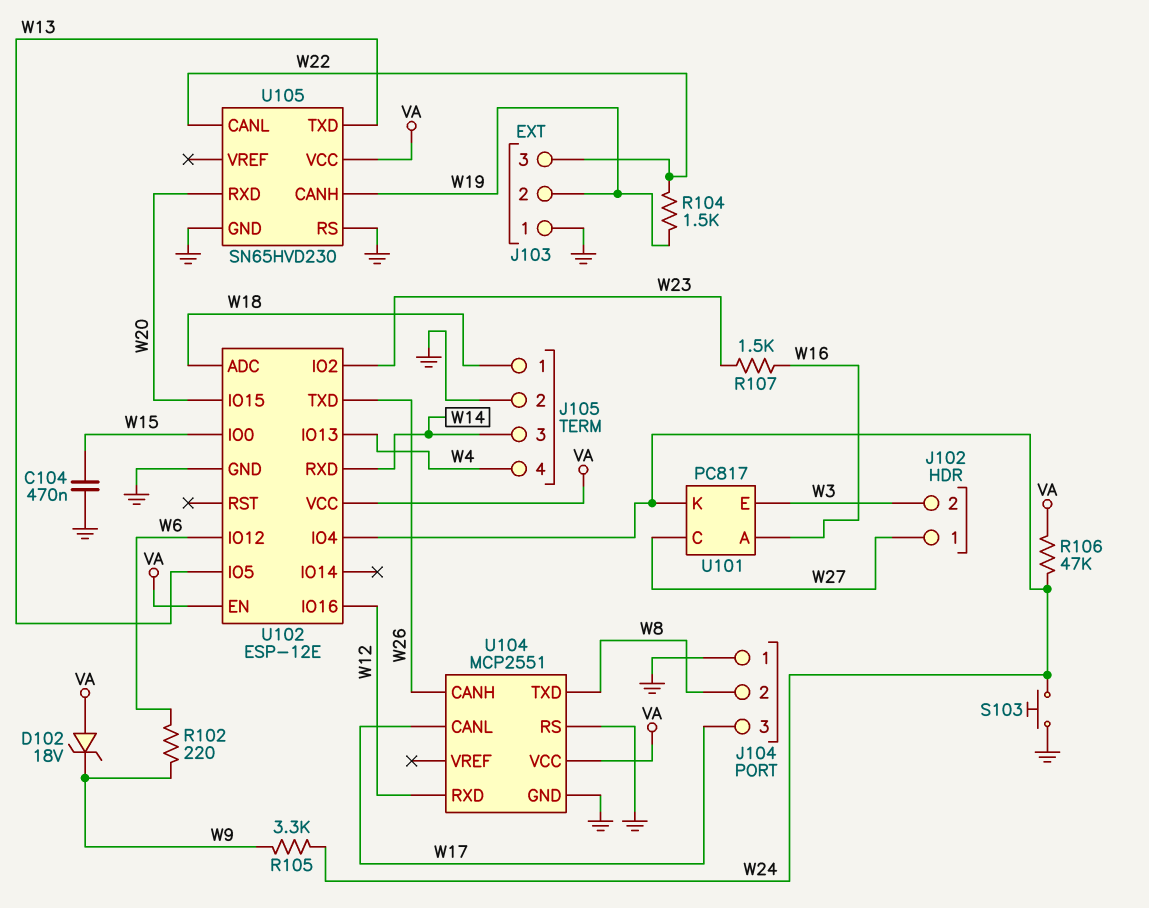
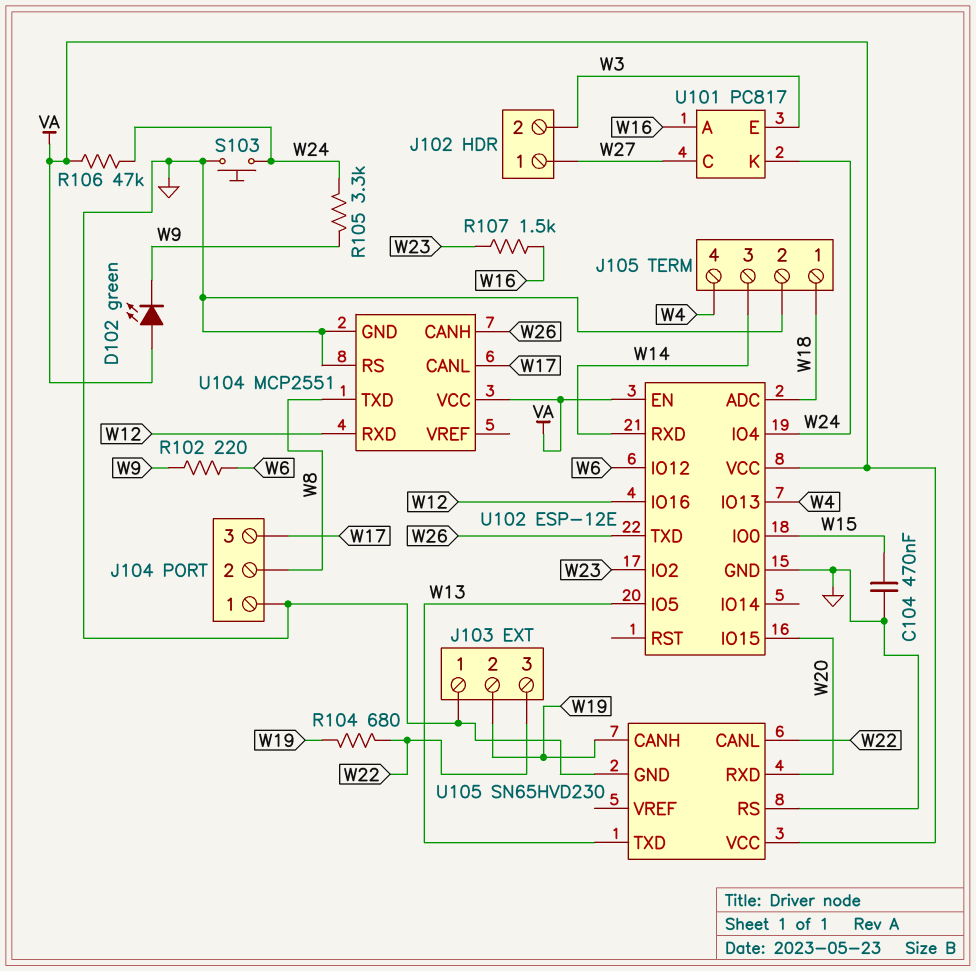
D102: zener 18V (A VA, K W9) -> LED green (A VA, K W9)
R104: 1.5k (W19, W22) -> 680 (W19, W22)

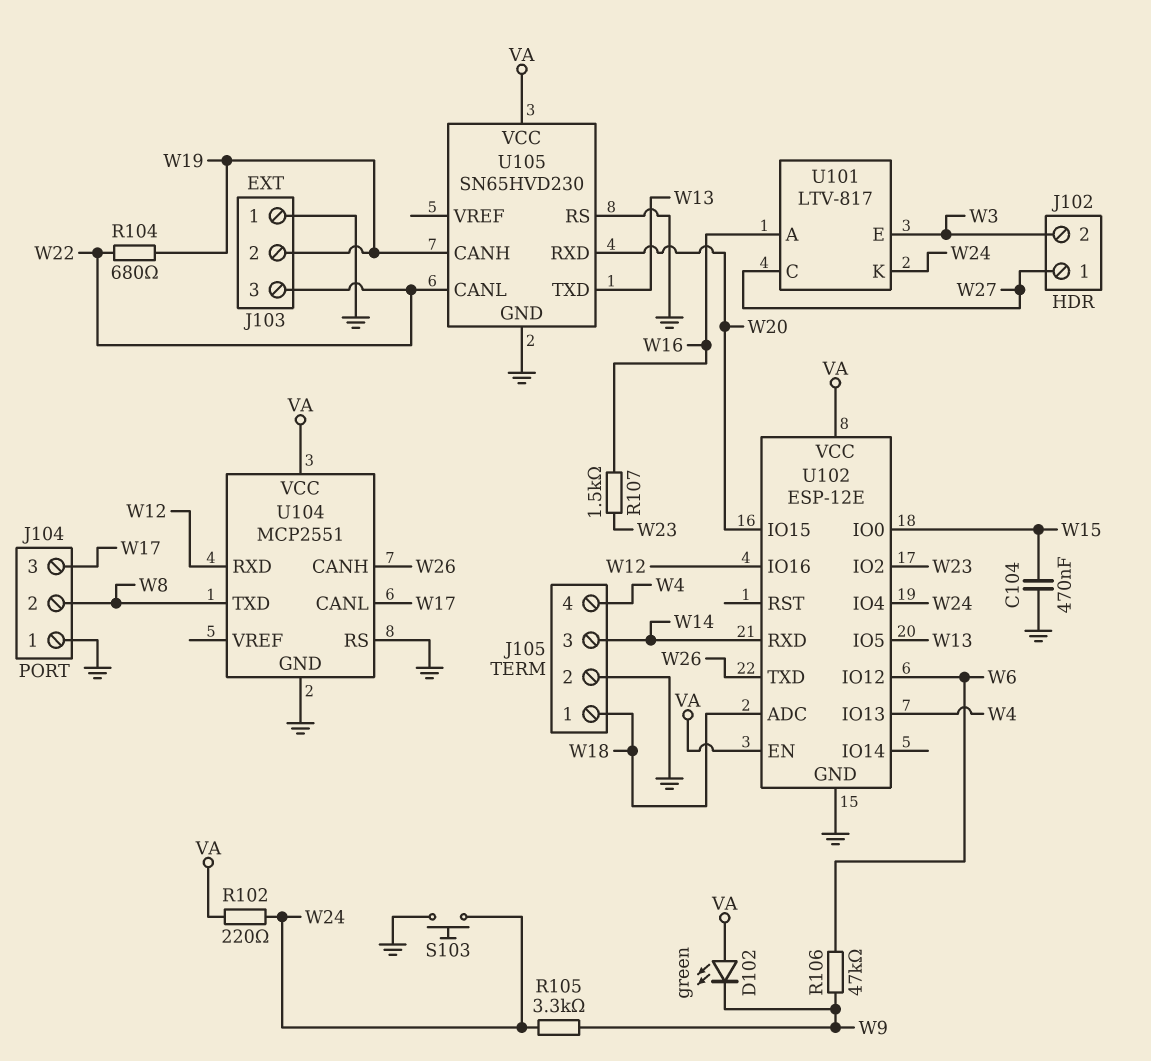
R102: 220 (W6, W9) -> 220 (VA, W24)
R106: 47k (VA, W24) -> 47k (W6, W9)
U101: PC817 -> LTV-817

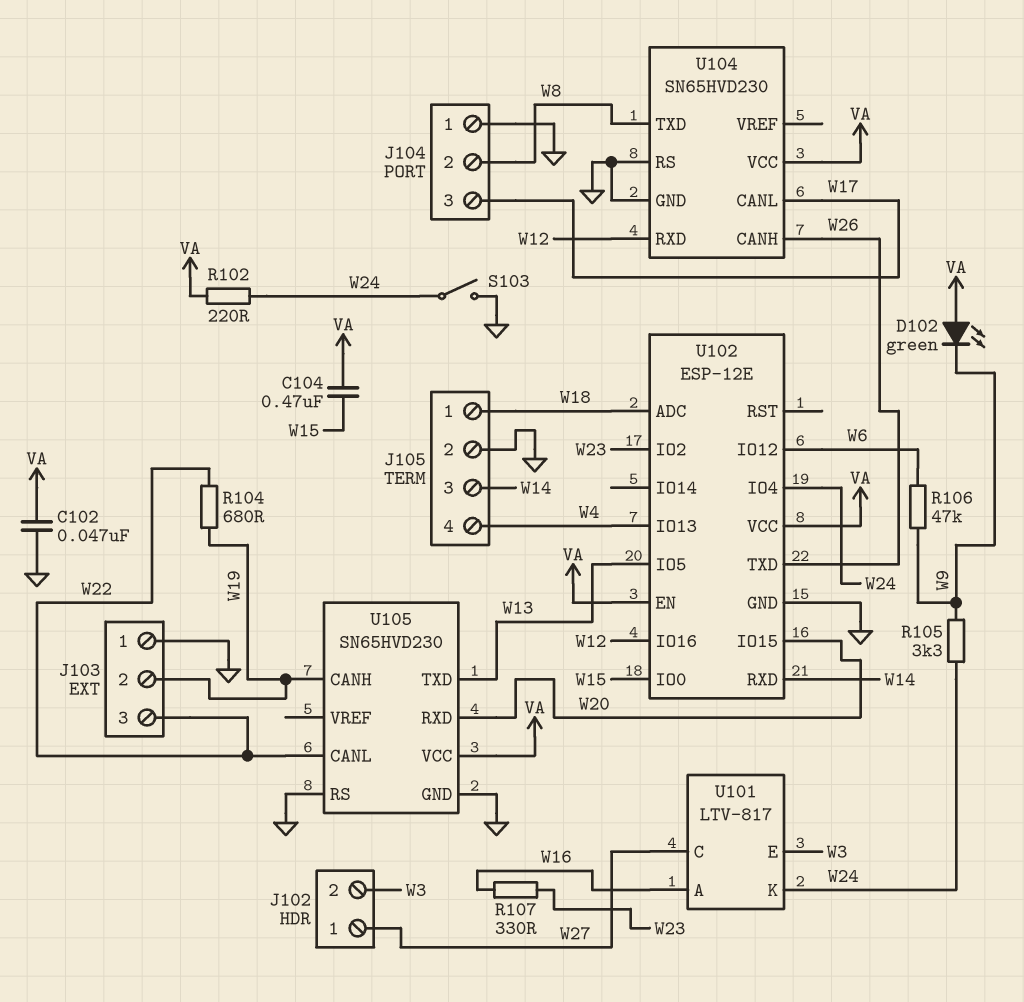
C102: none -> 47nF (GND, VA)
C104: 470nF (GND, W15) -> 470nF (VA, W15)
R107: 1.5k (W16, W23) -> 330 (W16, W23)
S103: button (GND, W24) -> switch (GND, W24)
U104: MCP2551 -> SN65HVD230

